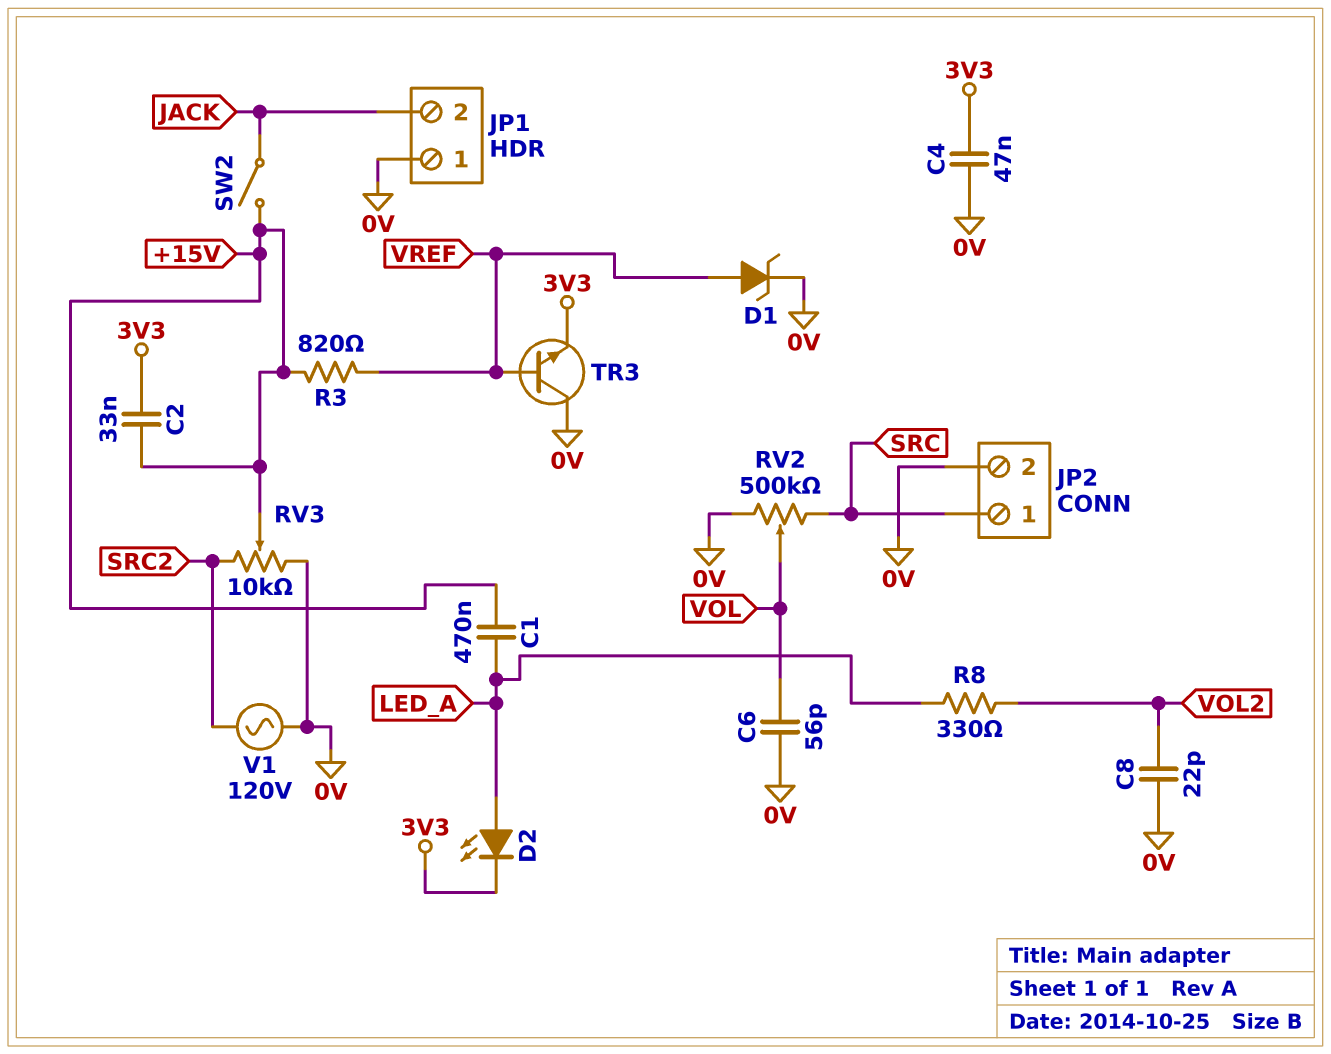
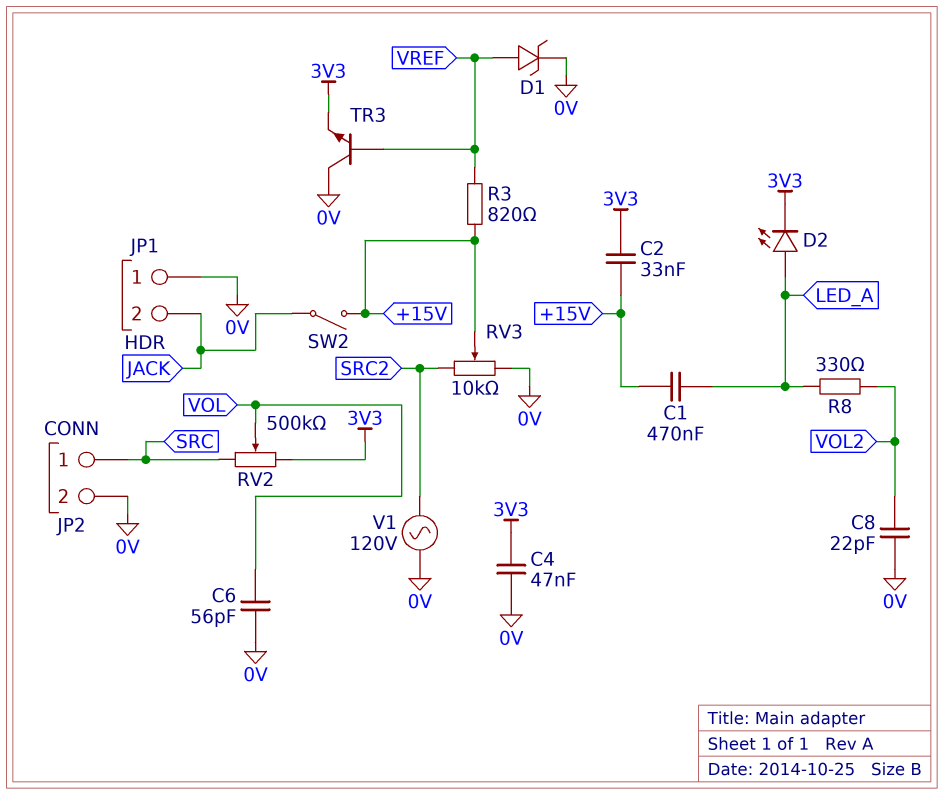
RV2: 500k (0V, SRC, wiper VOL) -> 500k (3V3, SRC, wiper VOL)

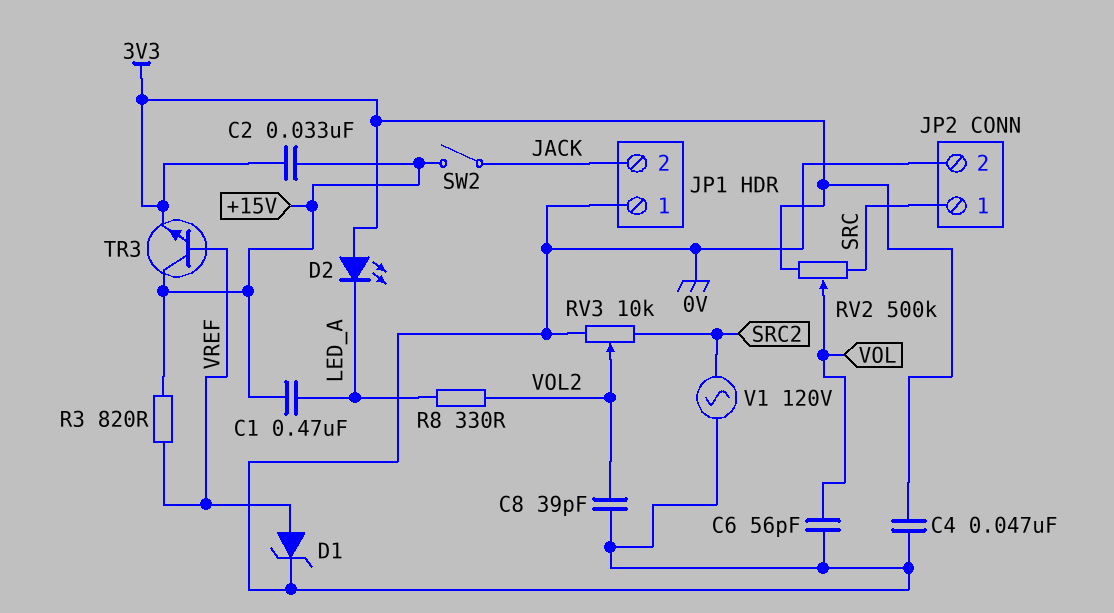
C8: 22pF (0V, VOL2) -> 39pF (0V, VOL2)
D2: LED (A LED_A, K 3V3) -> LED (A 3V3, K LED_A)
RV3: 10k (0V, SRC2, wiper +15V) -> 10k (0V, SRC2, wiper VOL2)
TR3: NPN (B VREF, C 0V, E 3V3) -> NPN (B VREF, C +15V, E 3V3)

